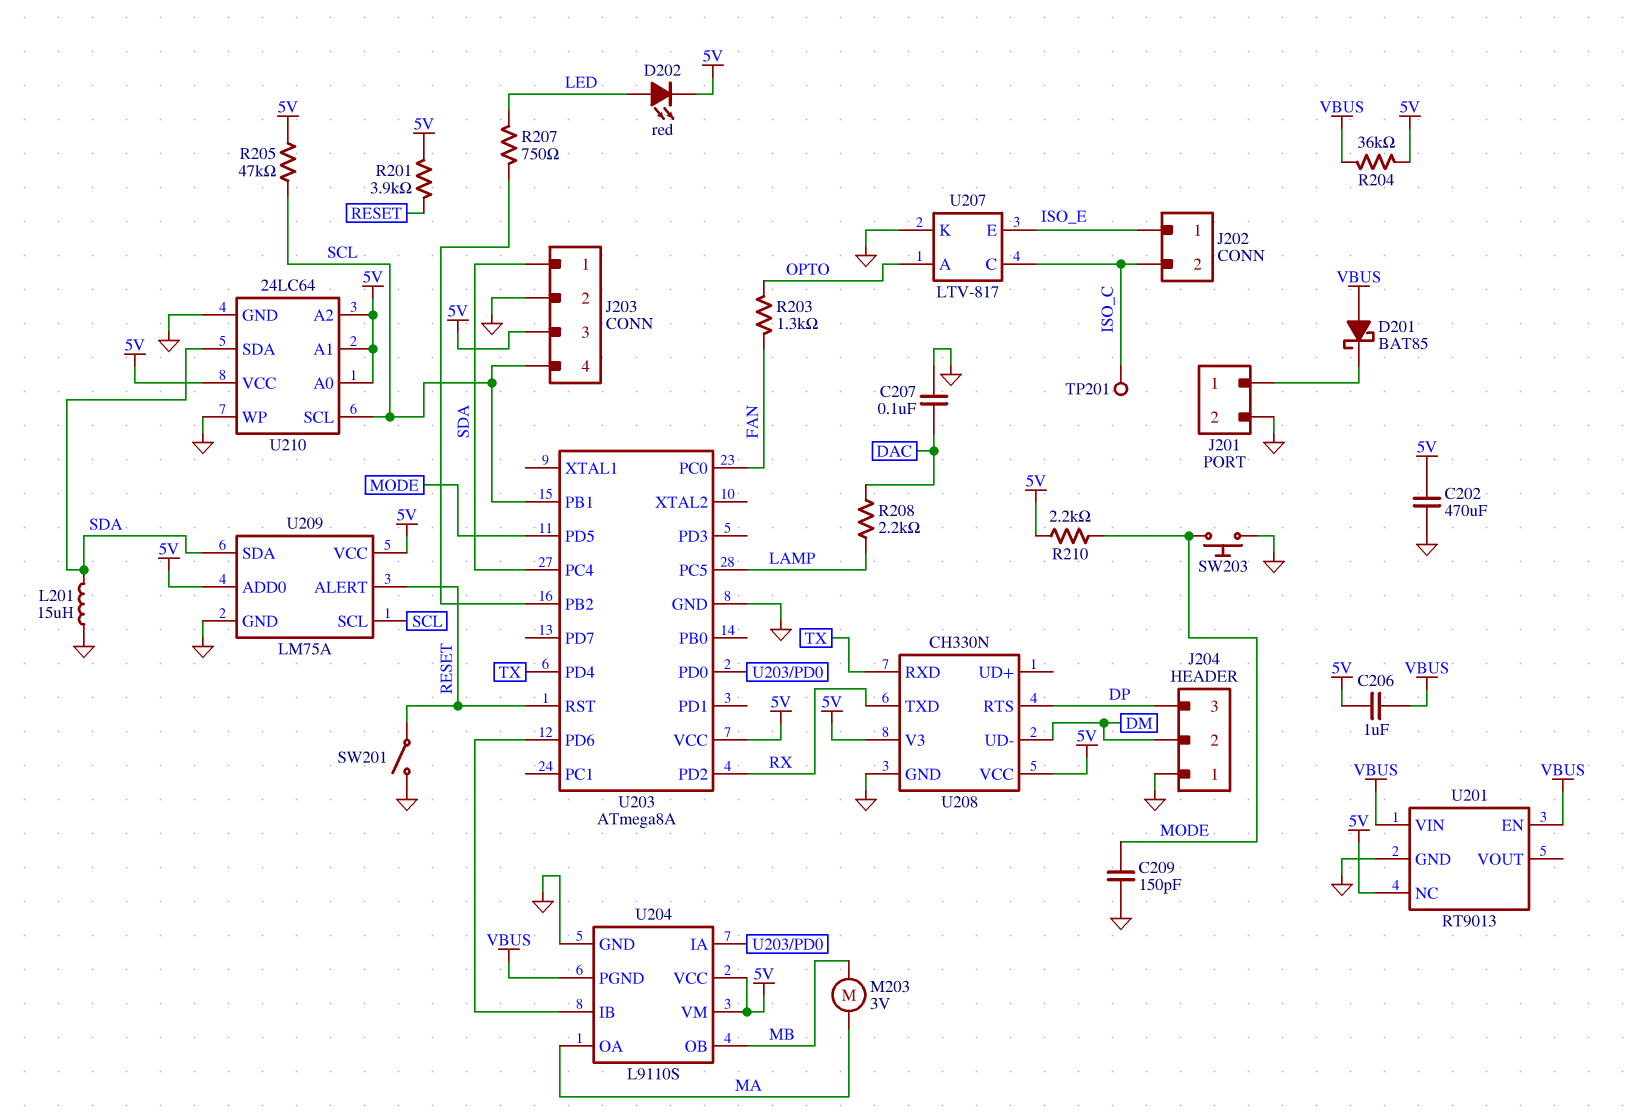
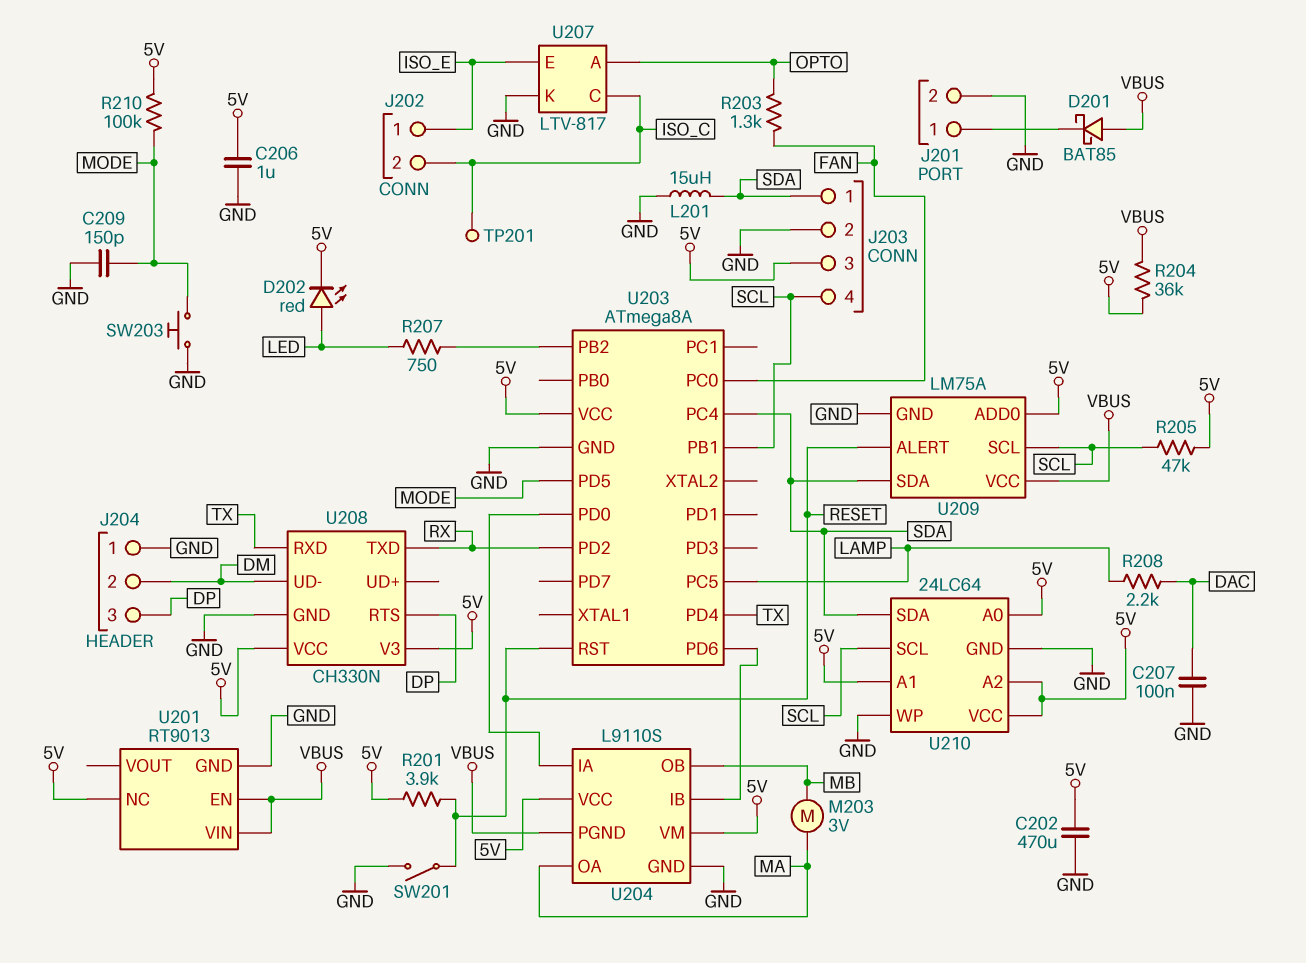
C206: 1uF (5V, VBUS) -> 1uF (5V, GND)
R210: 2.2k (5V, MODE) -> 100k (5V, MODE)
U209 pin VCC: 5V -> VBUS

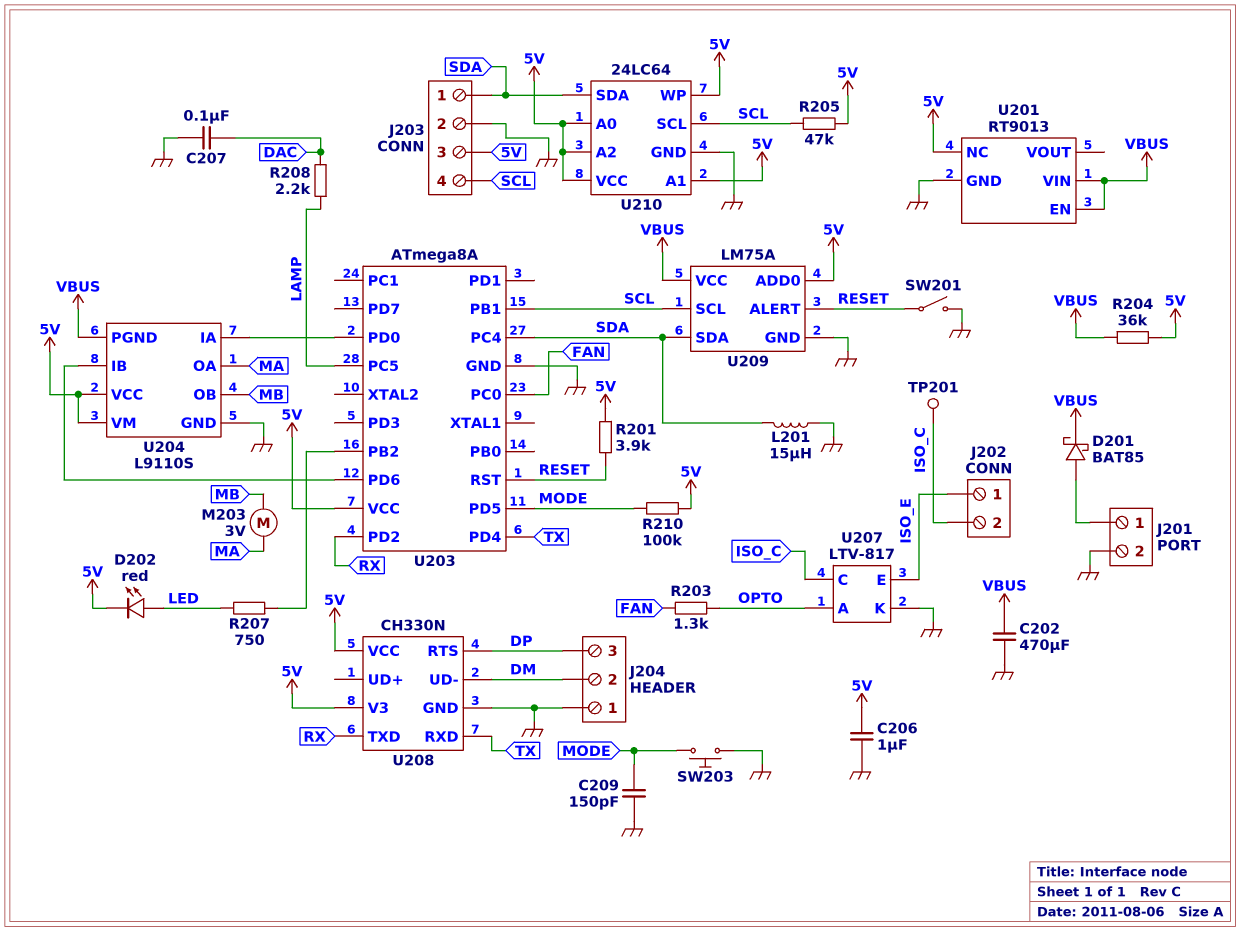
C202: 470uF (5V, GND) -> 470uF (GND, VBUS)
D201: schottky BAT85 (A VBUS, K J201/1) -> schottky BAT85 (A J201/1, K VBUS)
U210 pin WP: GND -> 5V

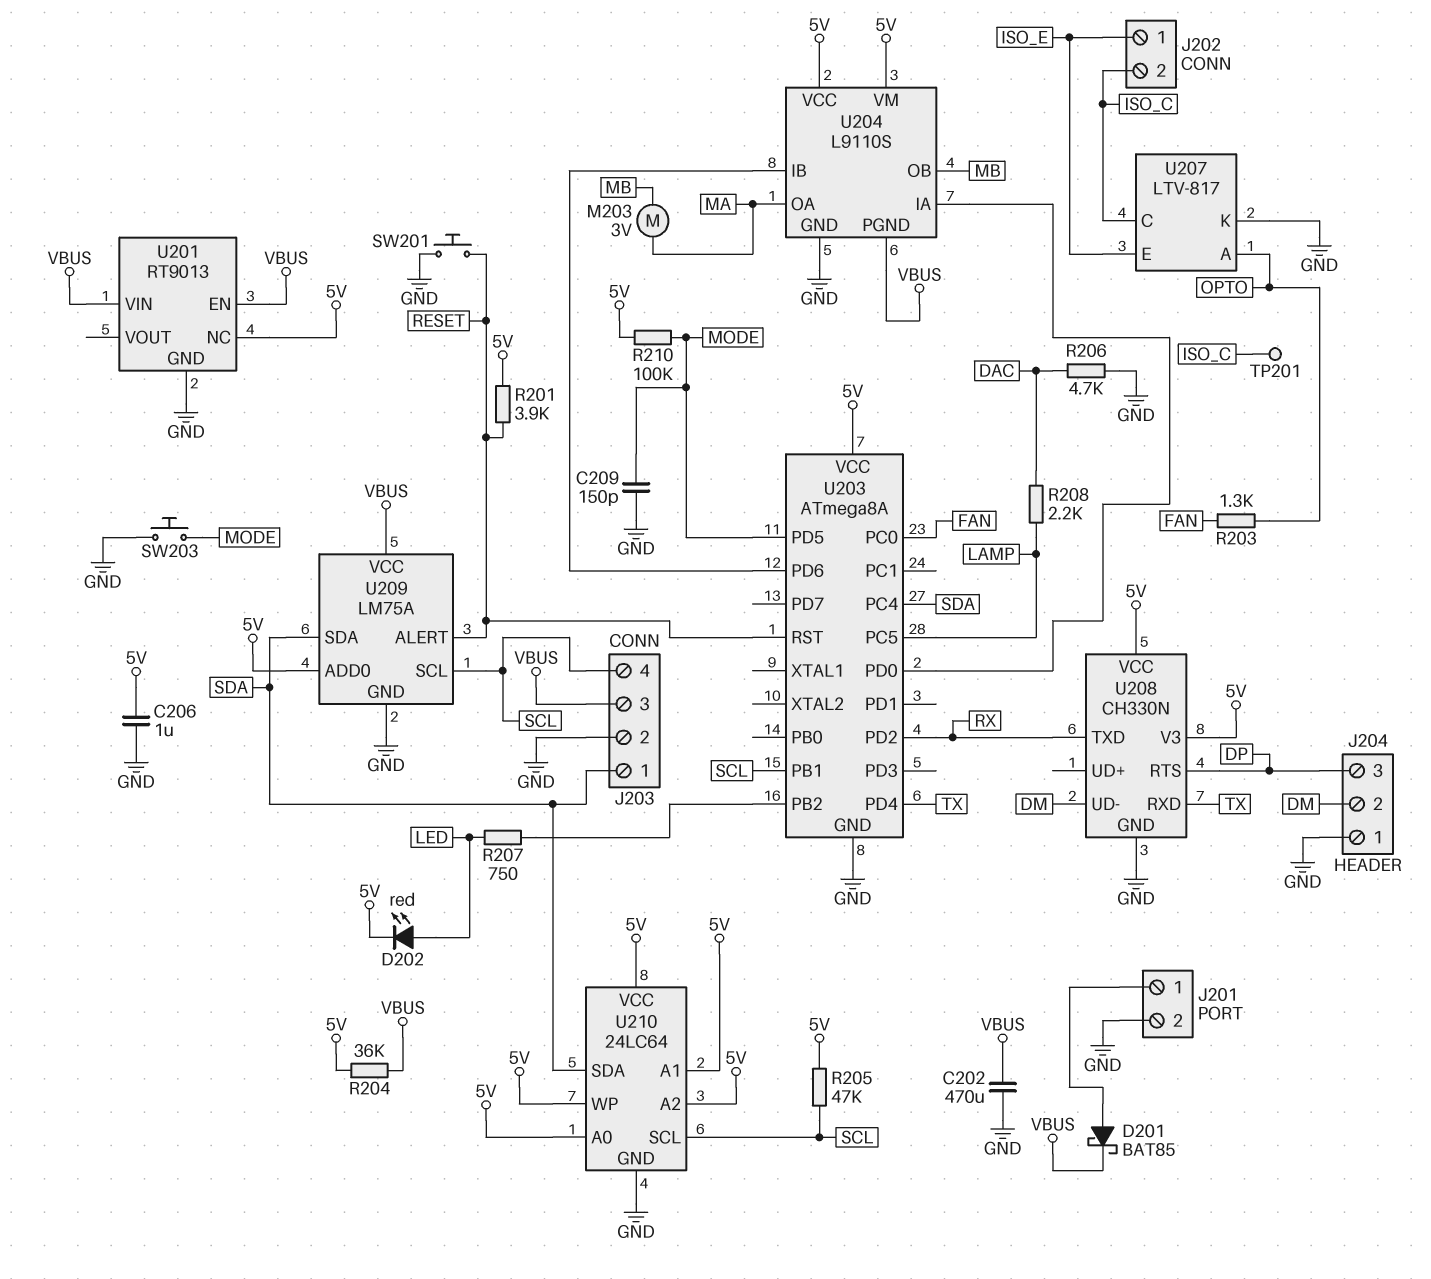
C207: 100nF (DAC, GND) -> none
J203 pin 3: 5V -> VBUS
L201: 15uH (GND, SDA) -> none
R206: none -> 4.7k (DAC, GND)
SW201: switch (GND, RESET) -> button (GND, RESET)

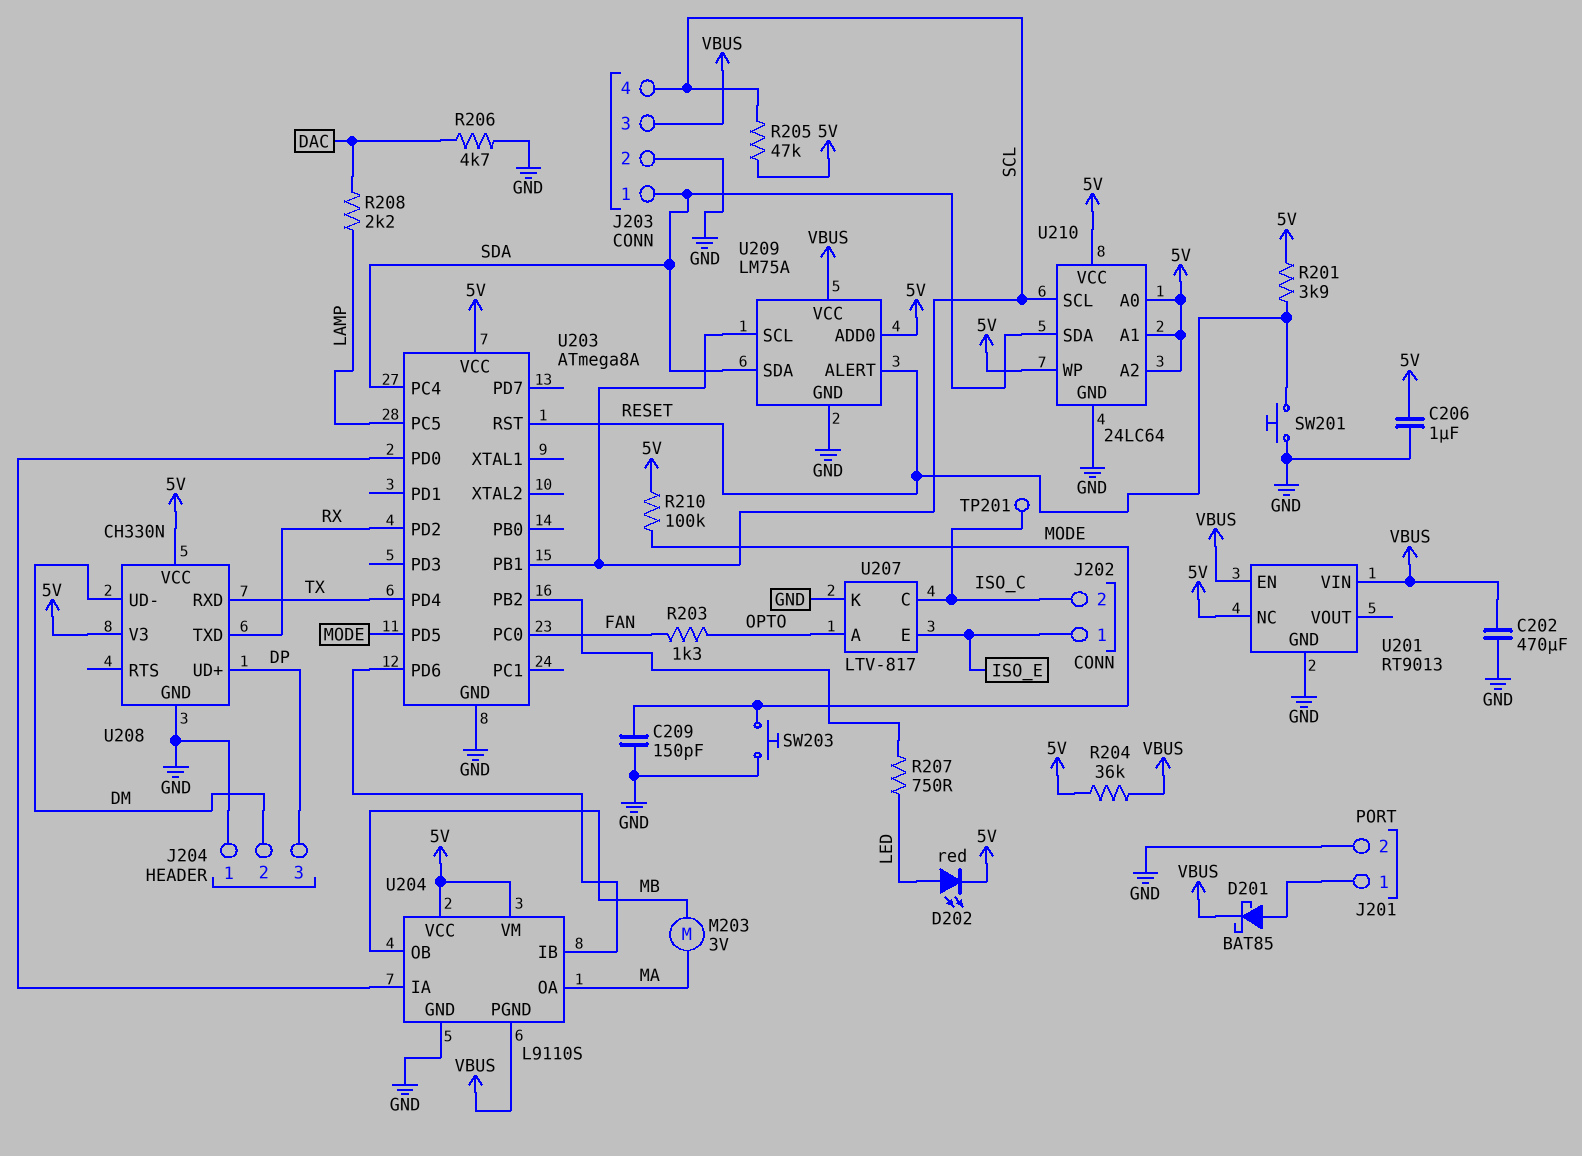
U208 pin RTS: DP -> none
U208 pin UD+: none -> DP

